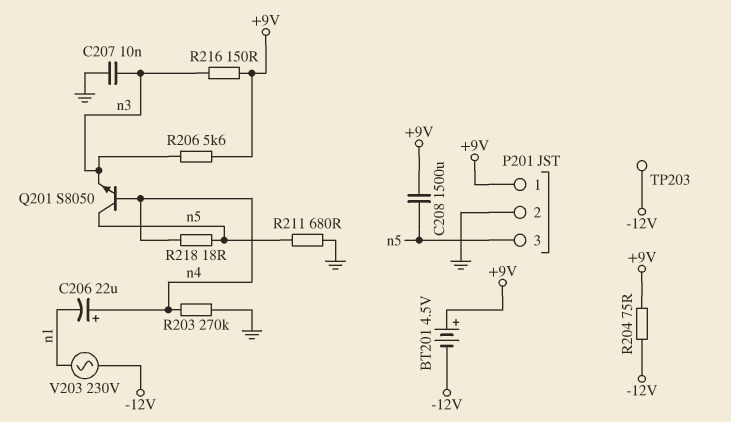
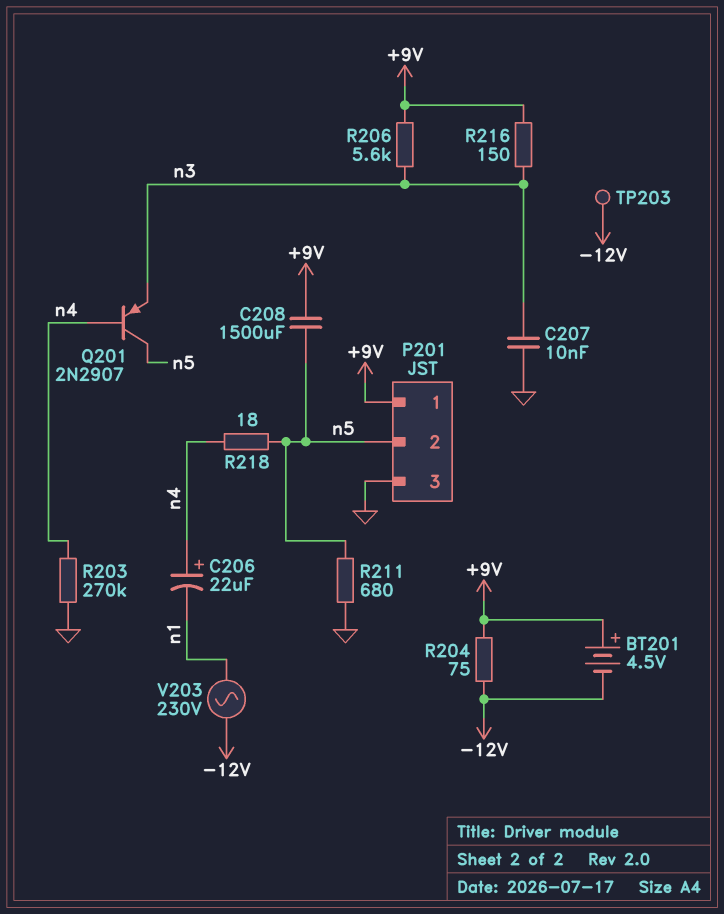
P201 pin 2: GND -> n5
P201 pin 3: n5 -> GND
Q201: NPN S8050 (B n4, C n5, E n3) -> PNP 2N2907 (B n4, C n5, E n3)

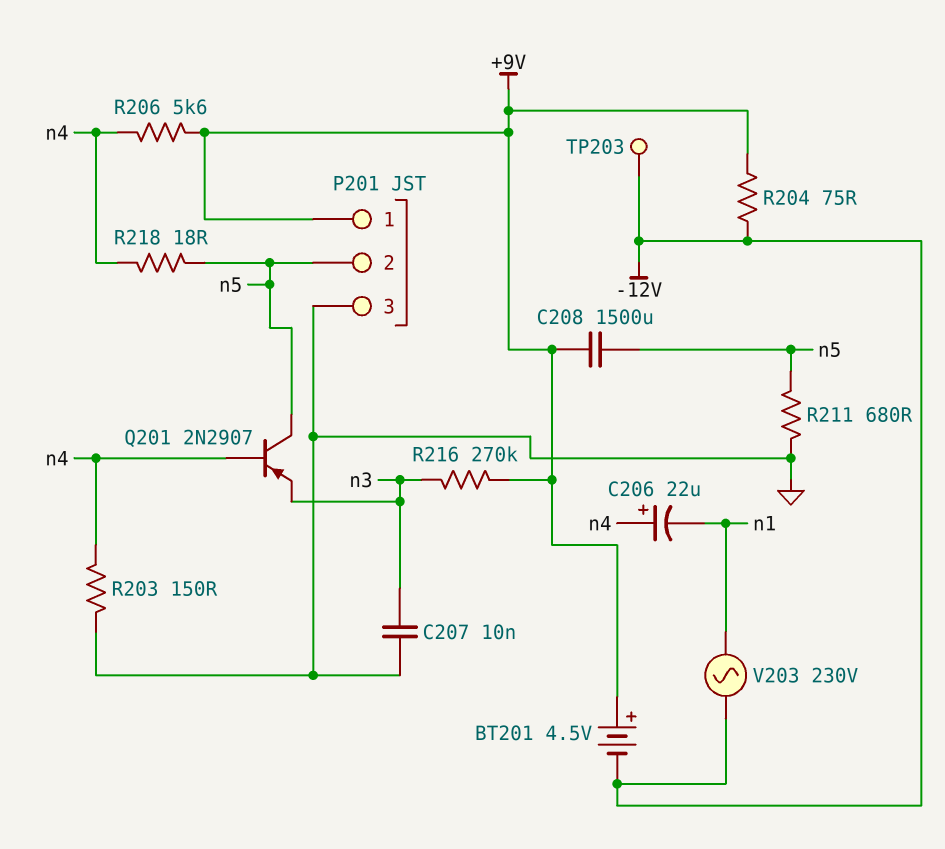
R203: 270k (GND, n4) -> 150 (GND, n4)
R206: 5.6k (+9V, n3) -> 5.6k (+9V, n4)
R216: 150 (+9V, n3) -> 270k (+9V, n3)

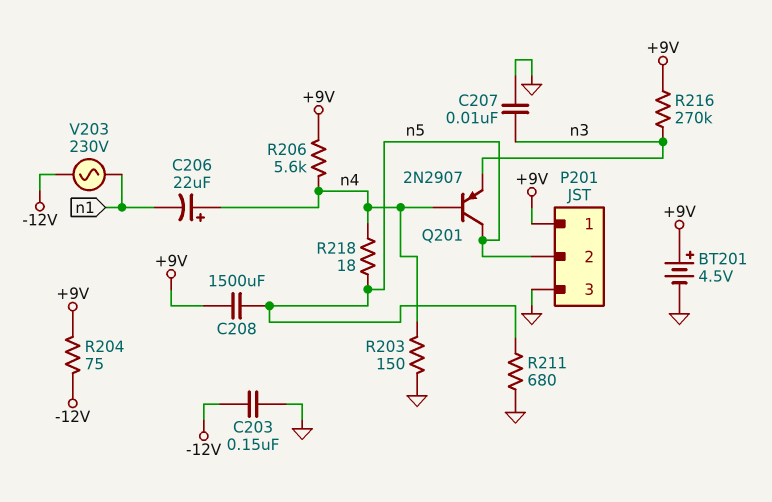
BT201: 4.5V (plus +9V, minus -12V) -> 4.5V (plus +9V, minus GND)
C203: none -> 150nF (-12V, GND)
TP203: test point (-12V) -> none

